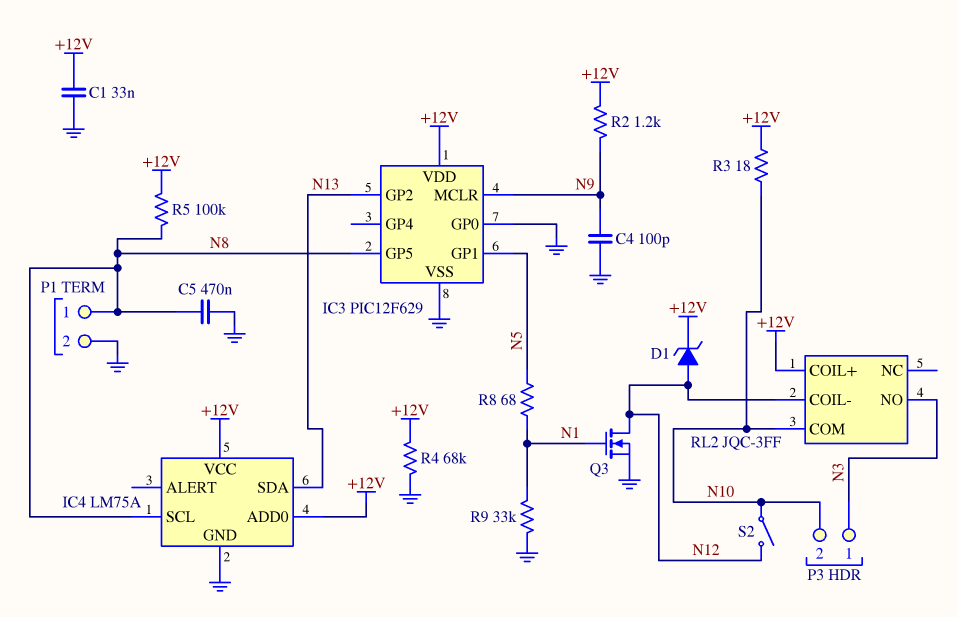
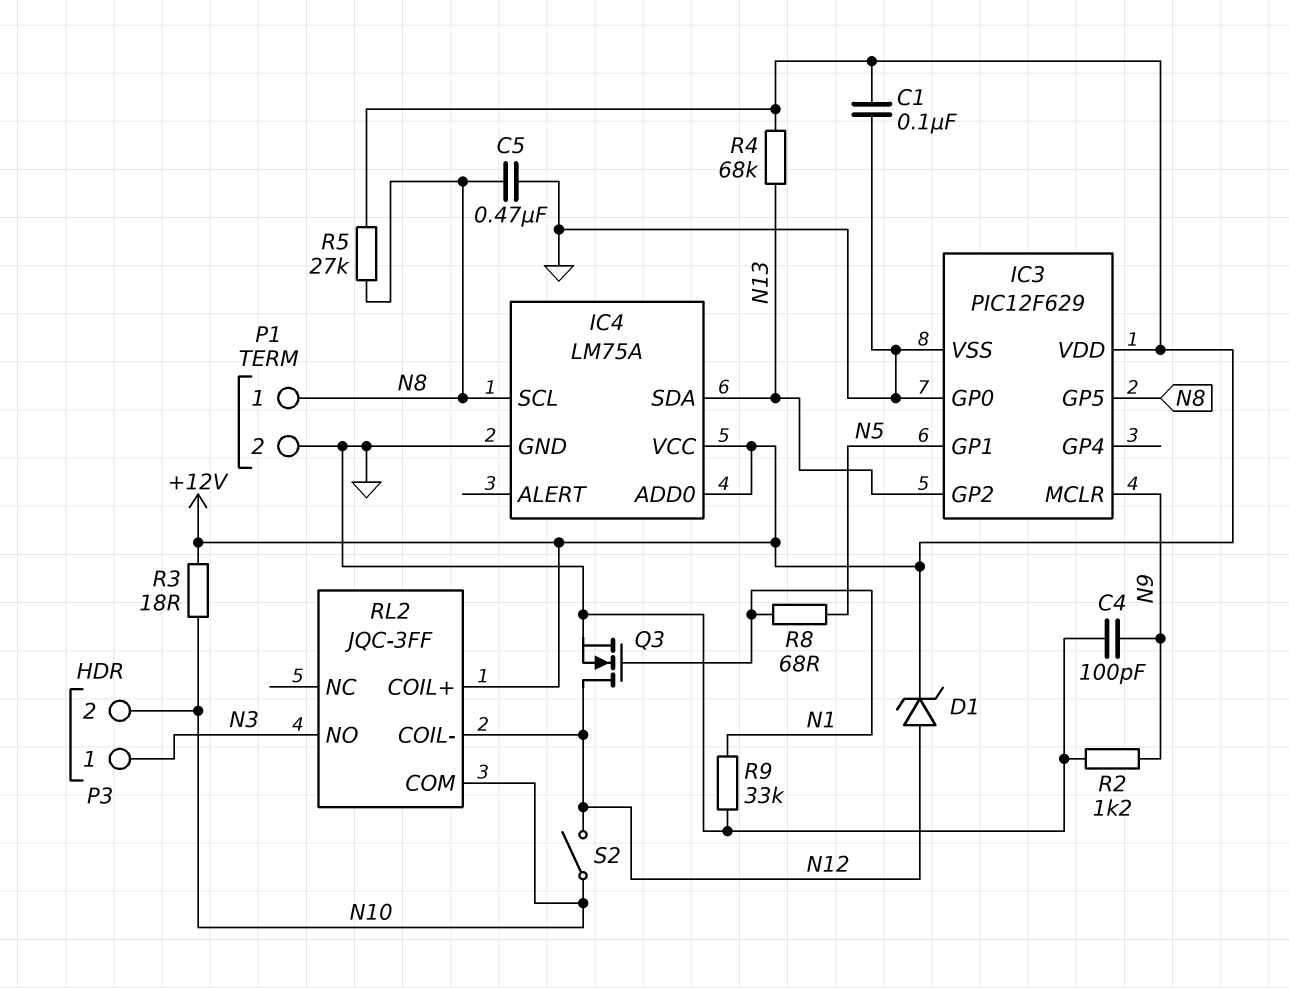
C1: 33nF (+12V, GND) -> 100nF (+12V, GND)
R2: 1.2k (+12V, N9) -> 1.2k (GND, N9)
R4: 68k (+12V, GND) -> 68k (+12V, N13)
R5: 100k (+12V, N8) -> 27k (+12V, N8)

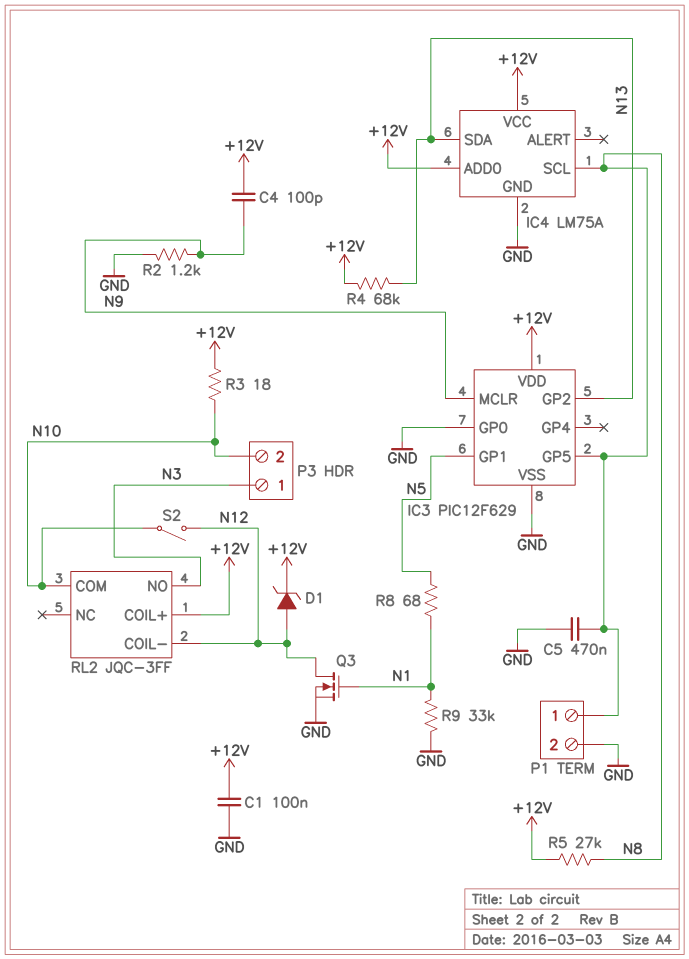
C4: 100pF (GND, N9) -> 100pF (+12V, N9)

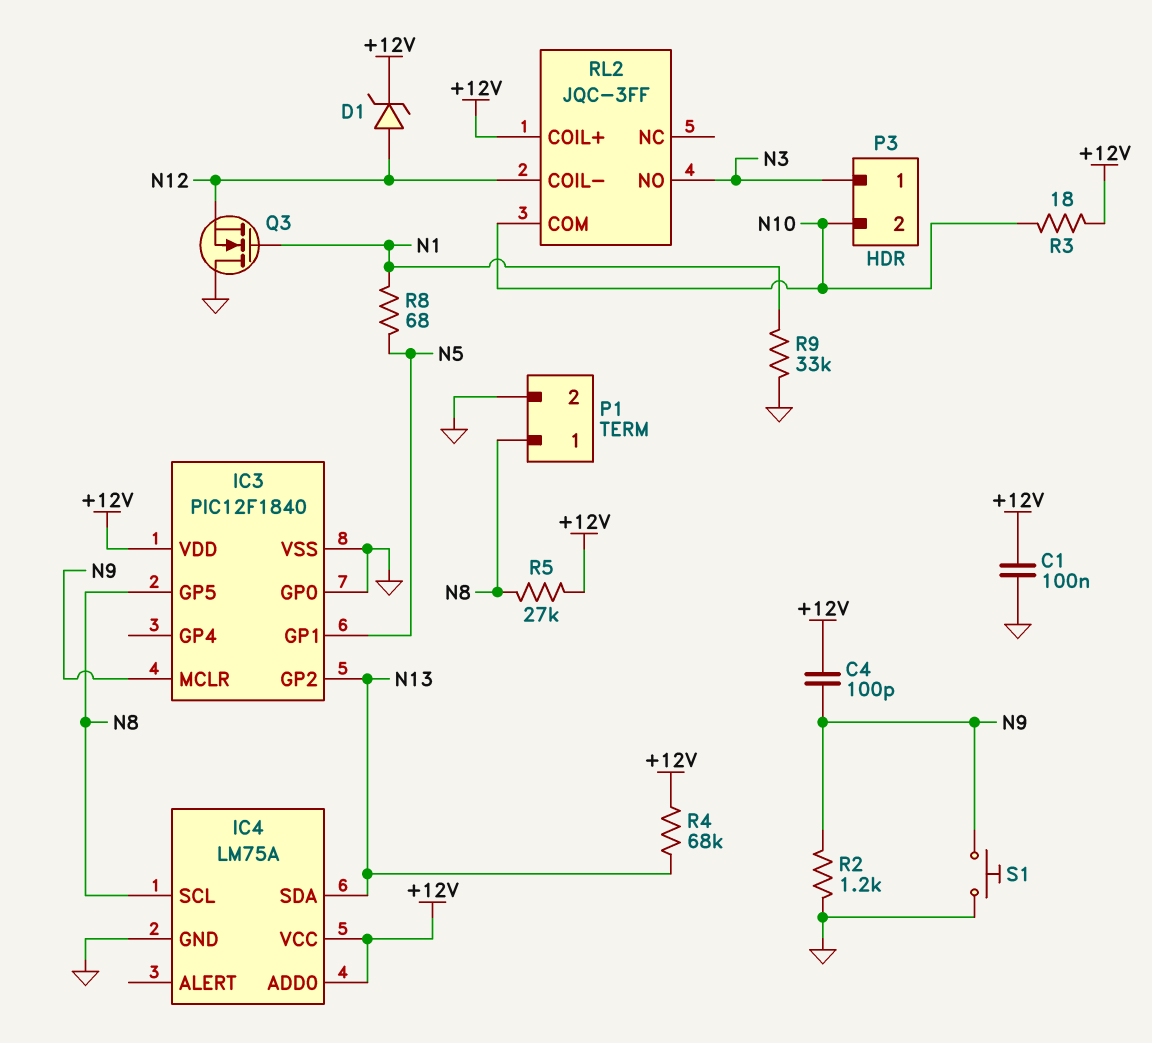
C5: 470nF (GND, N8) -> none
IC3: PIC12F629 -> PIC12F1840
Q3: NMOS (G N1, D N12, S GND) -> NMOS (G N1, D GND, S N12)
S1: none -> button (GND, N9)
S2: switch (N10, N12) -> none

